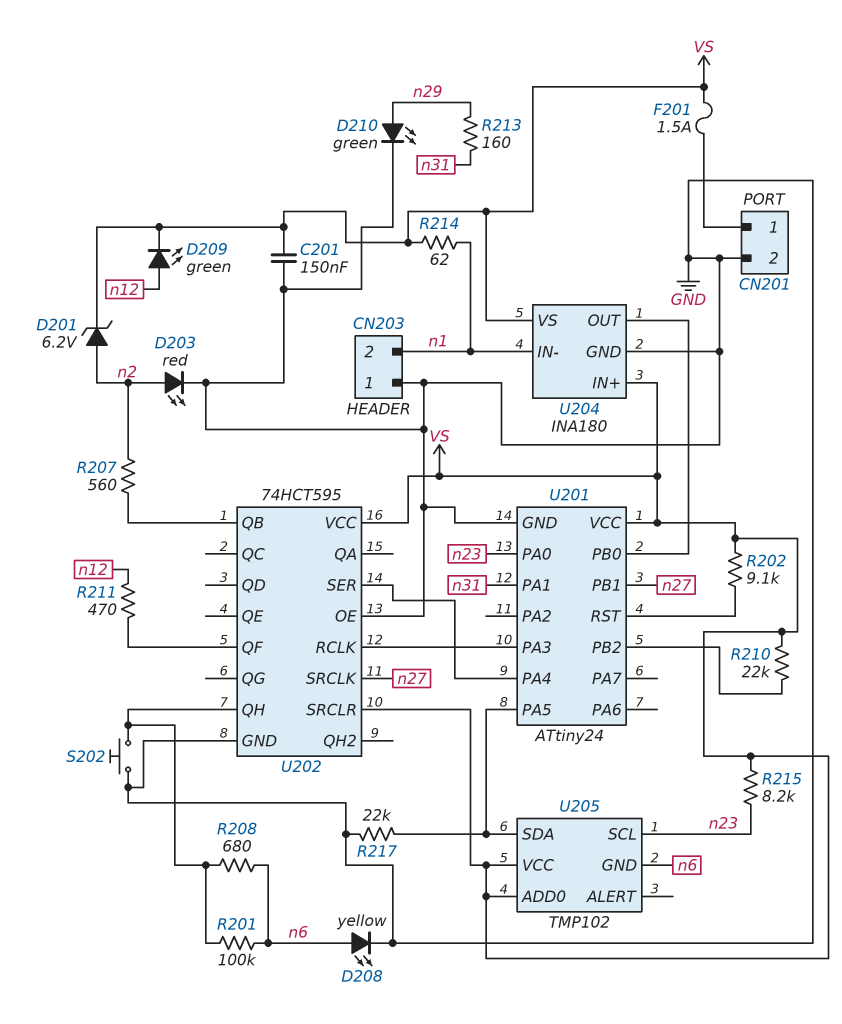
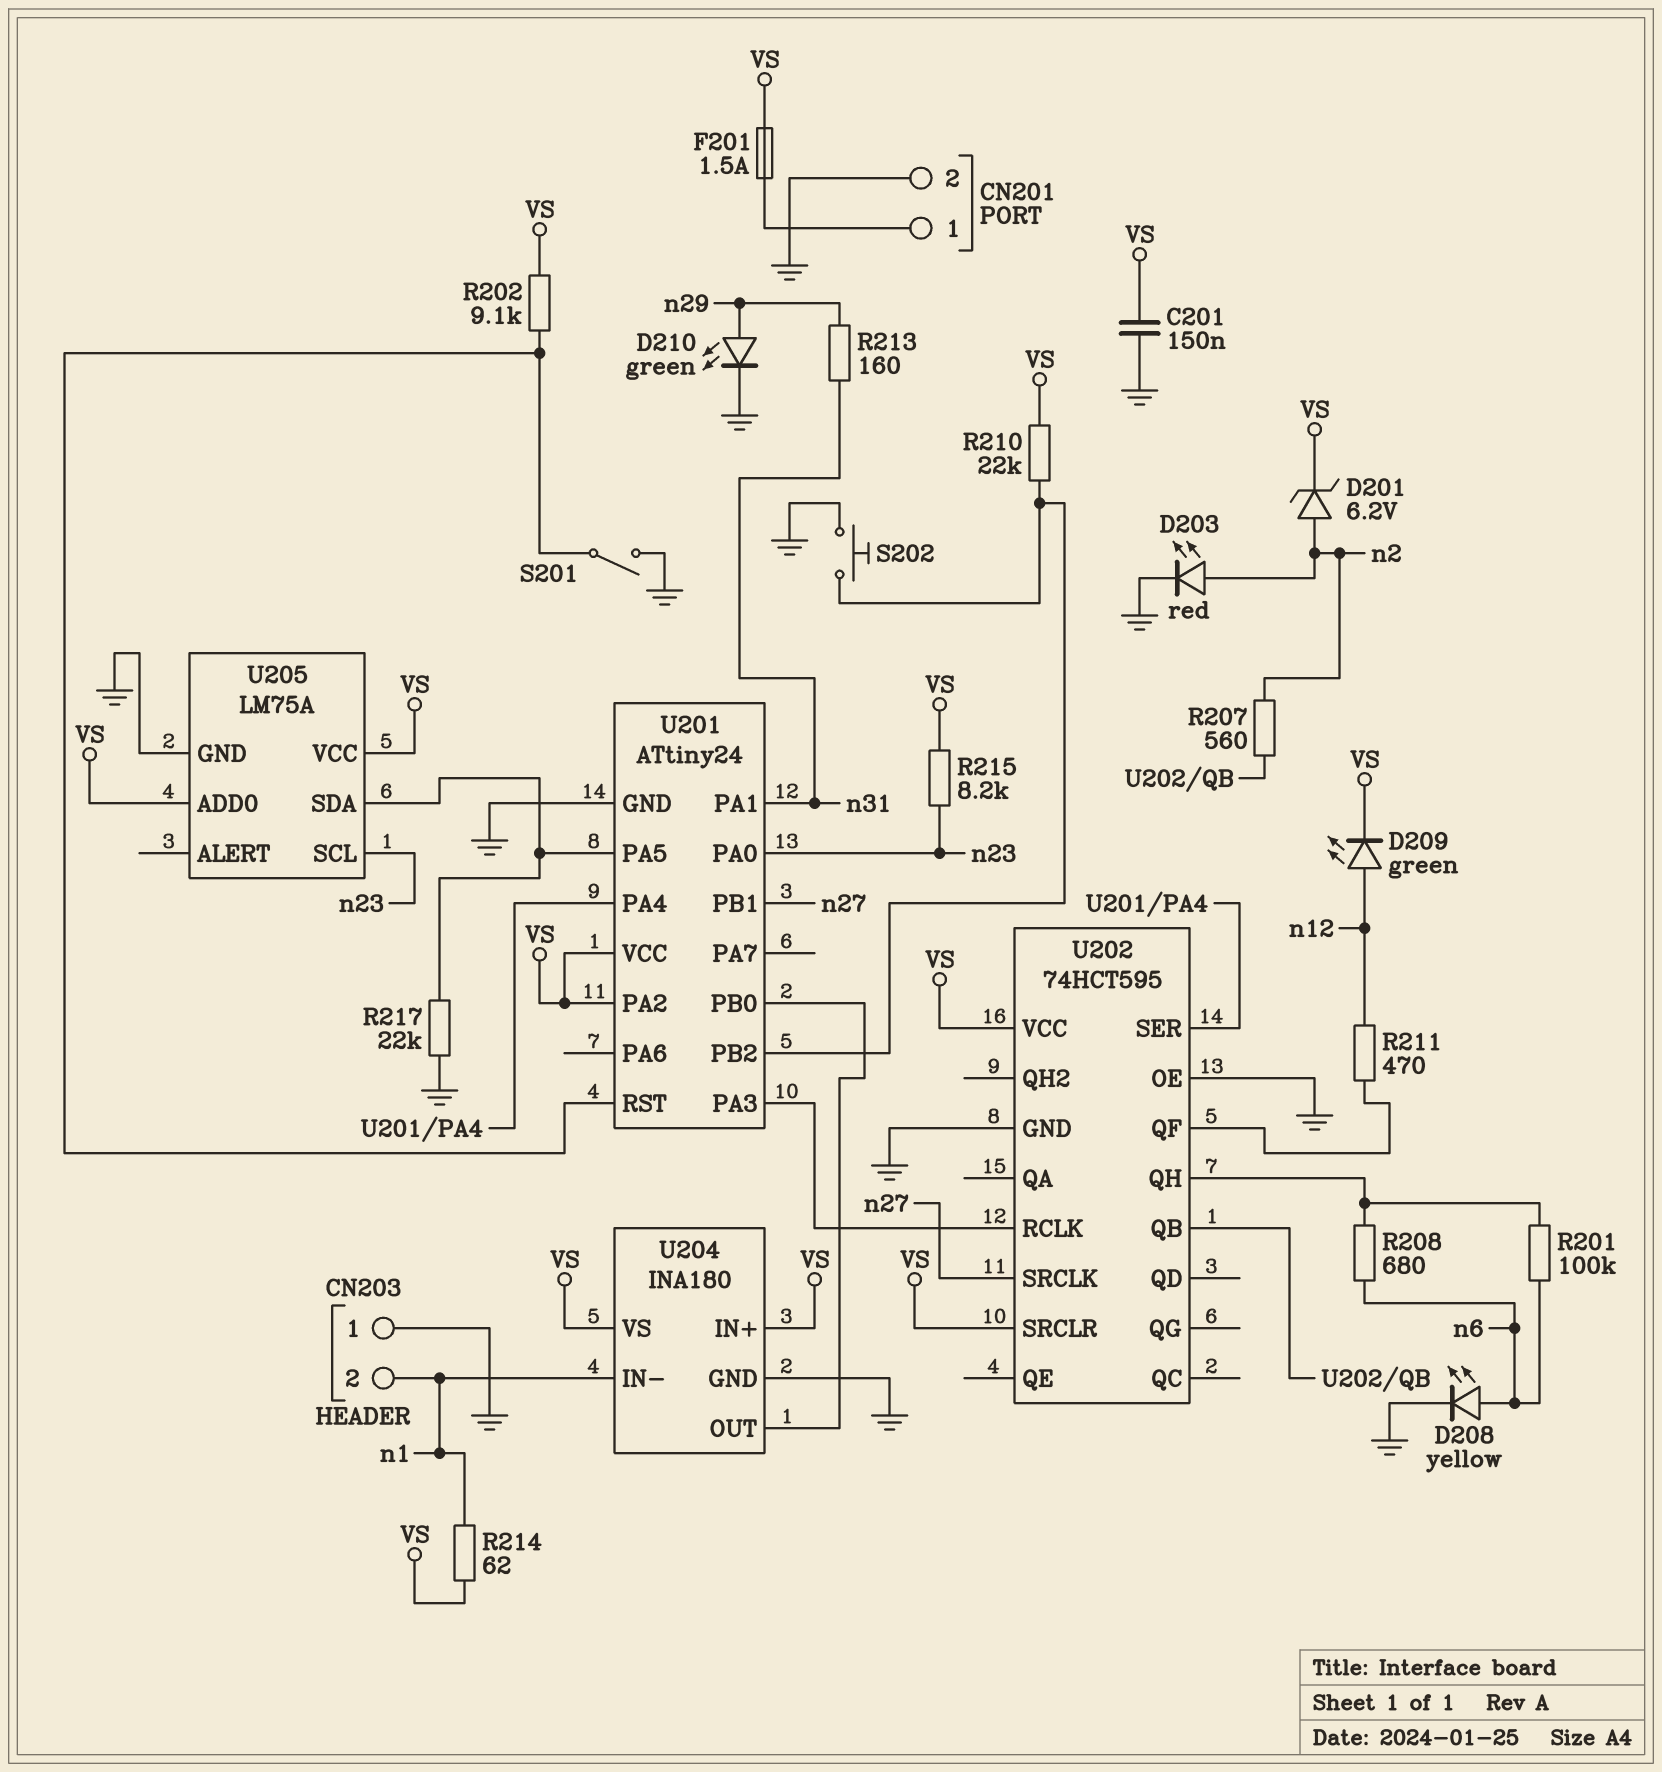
S201: none -> switch (GND, U201/RST)
S202: button (GND, U202/QH) -> button (GND, U201/PB2)
U201 pin PA2: none -> VS
U205: TMP102 -> LM75A
U205 pin GND: n6 -> GND

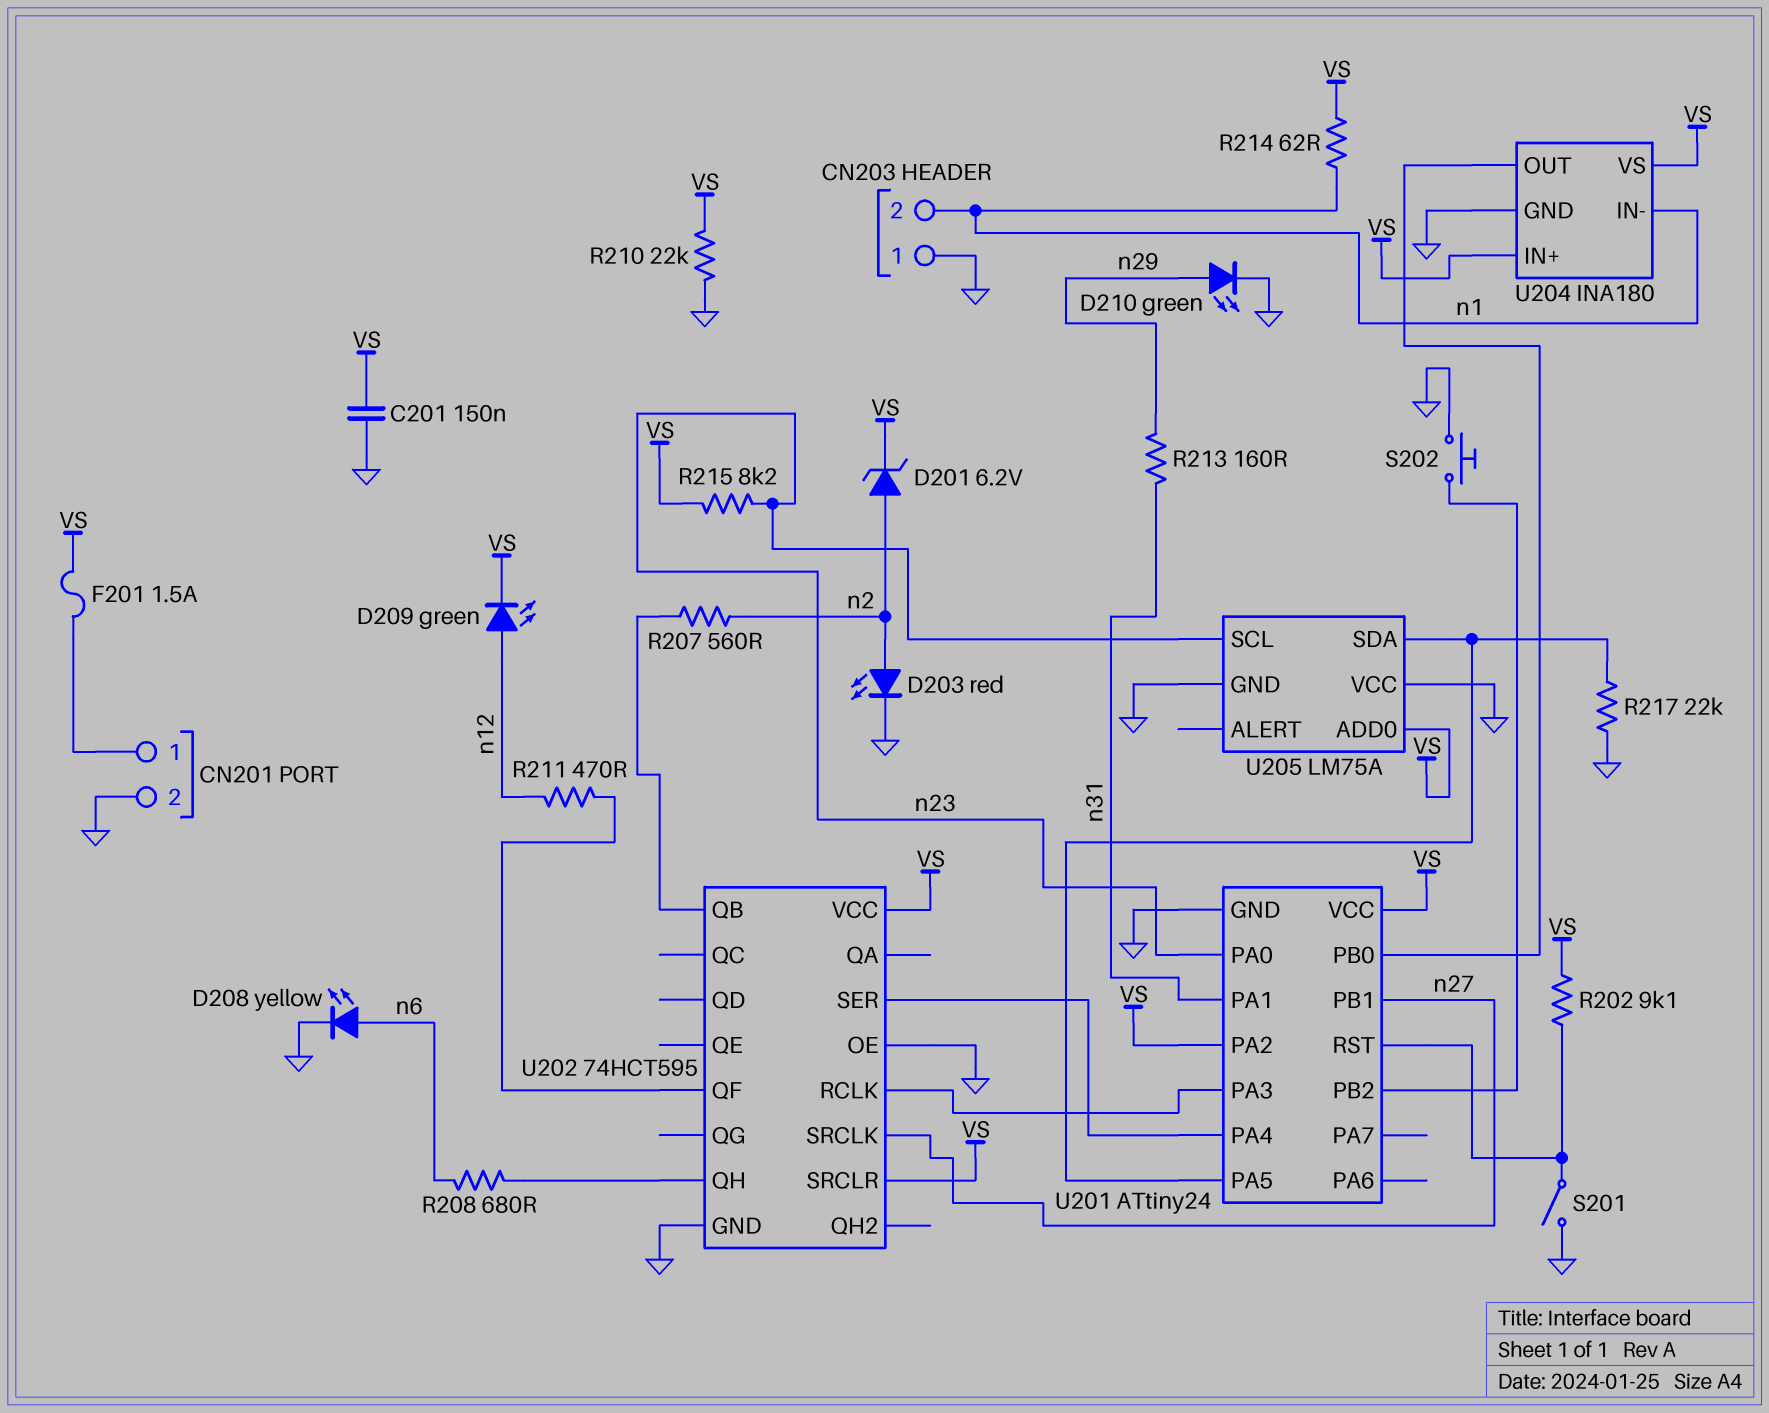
R201: 100k (U202/QH, n6) -> none
R210: 22k (U201/PB2, VS) -> 22k (GND, VS)
U205 pin VCC: VS -> GND

